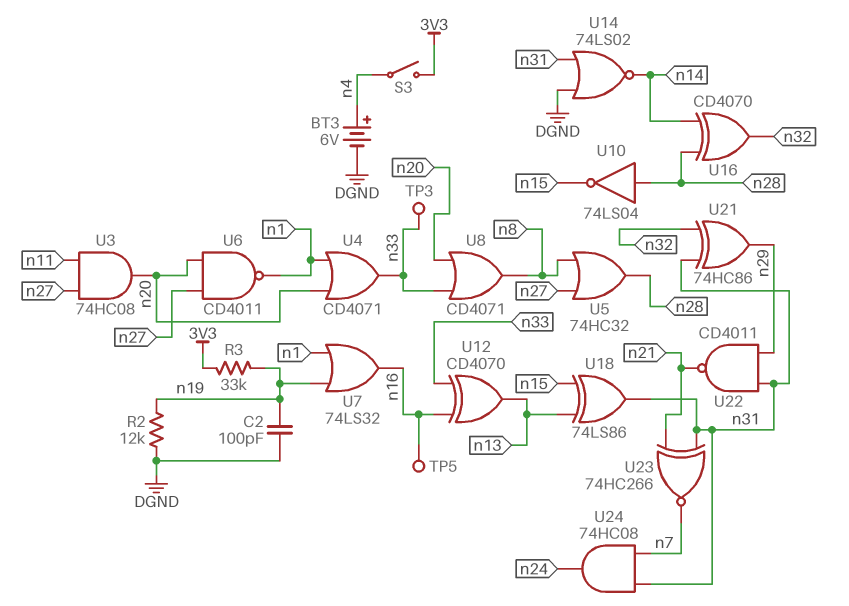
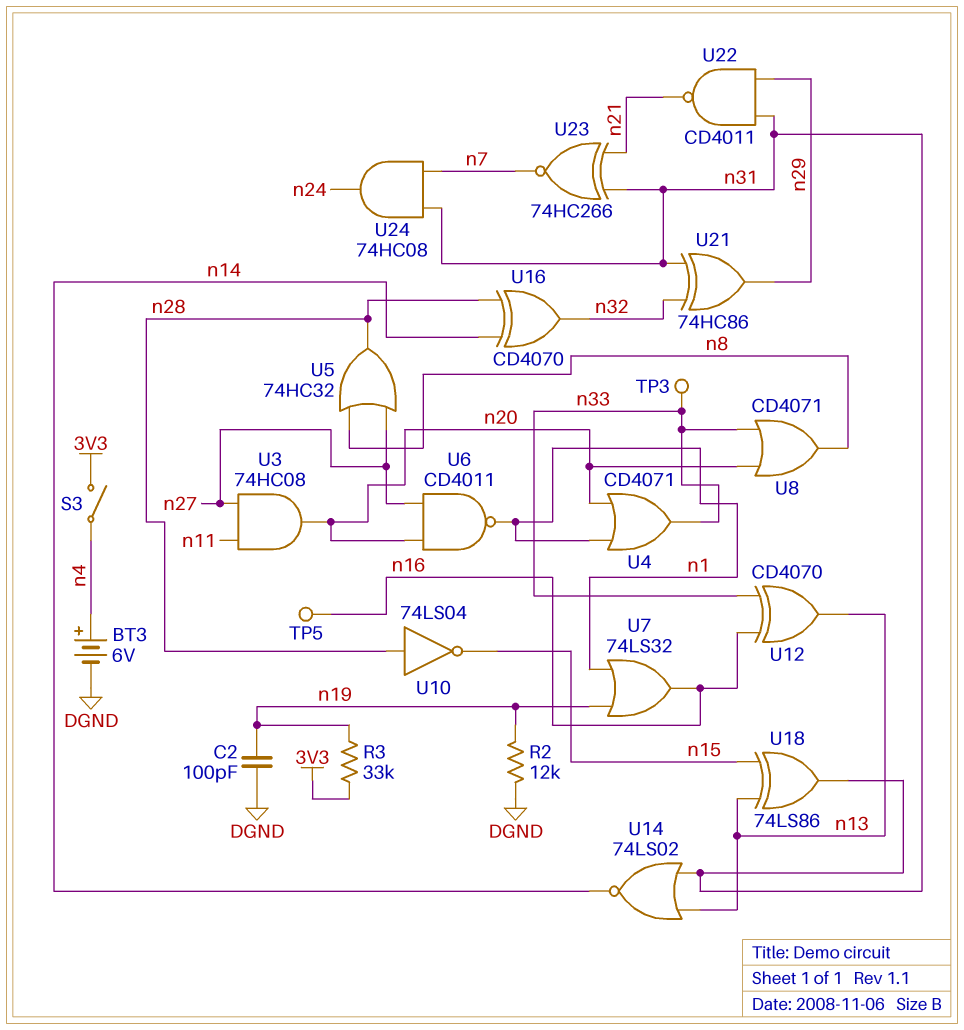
U14: NOR 74LS02 (in DGND, in n31, out n14) -> NOR 74LS02 (in n13, in n31, out n14)

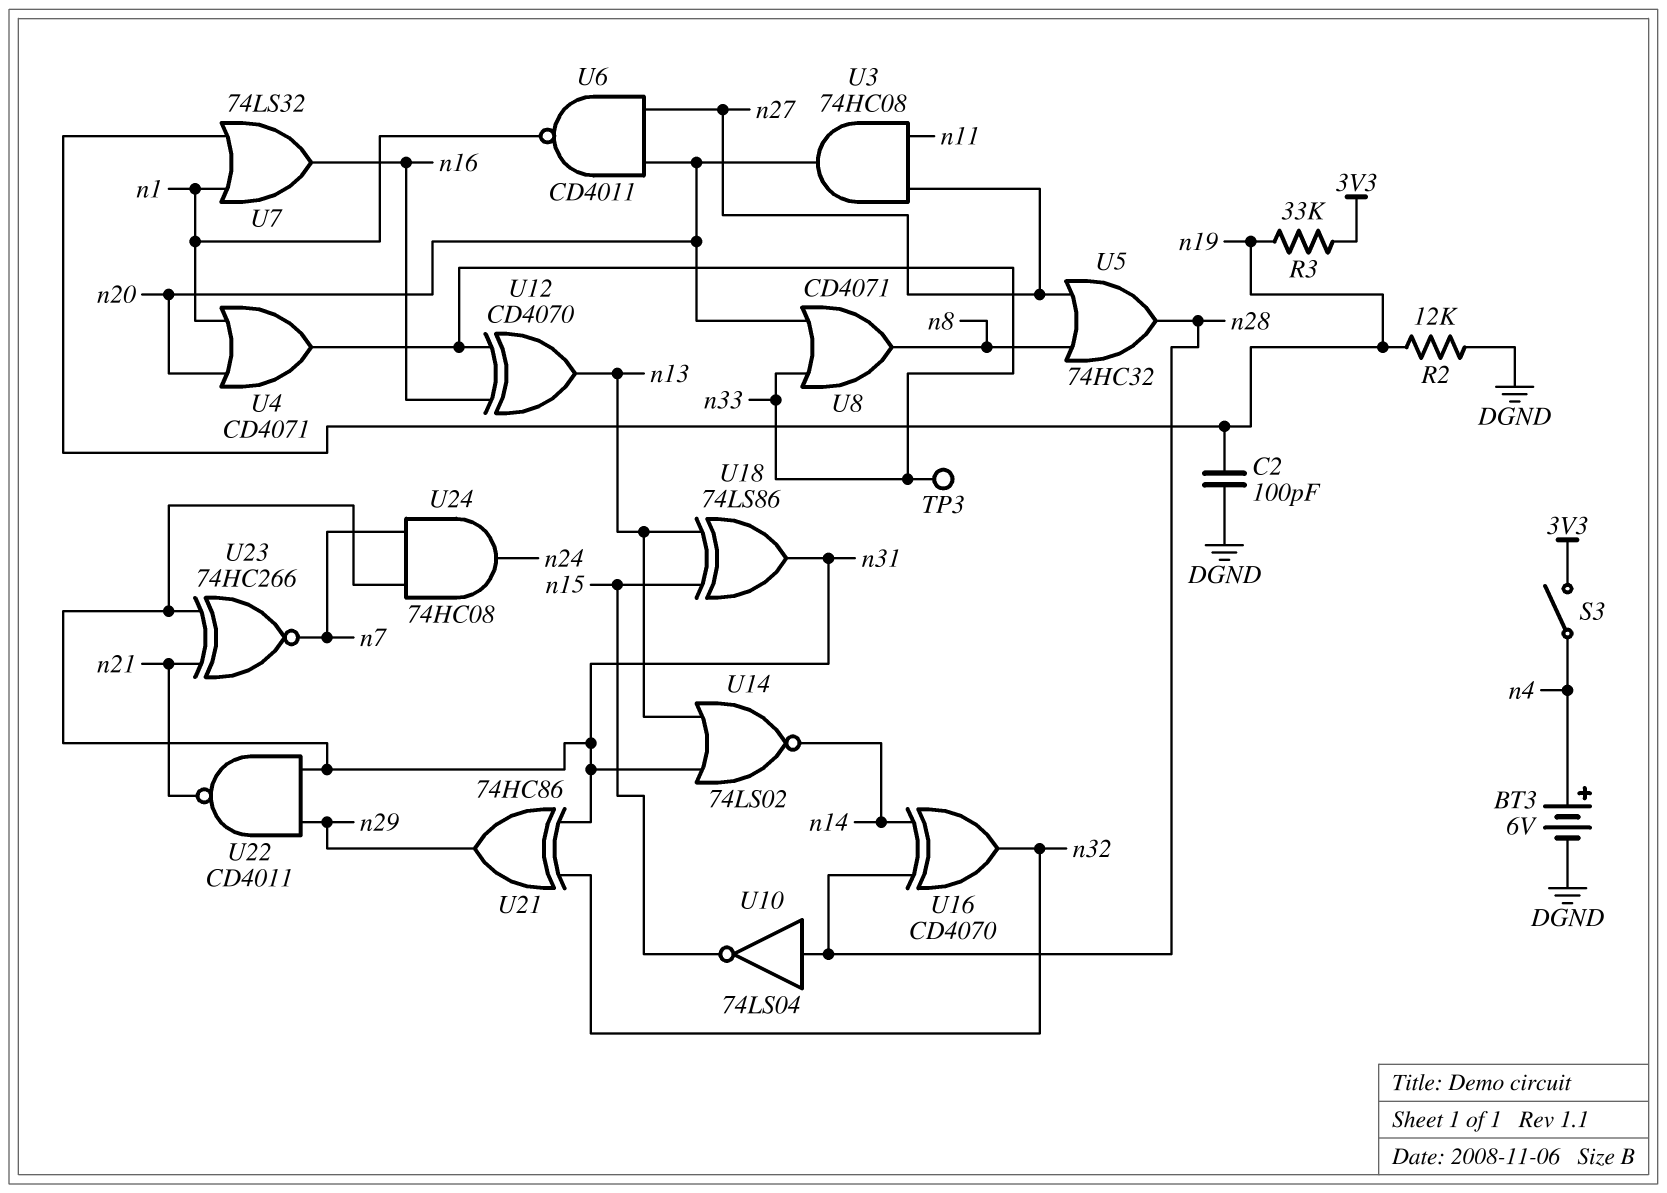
TP5: test point (n16) -> none

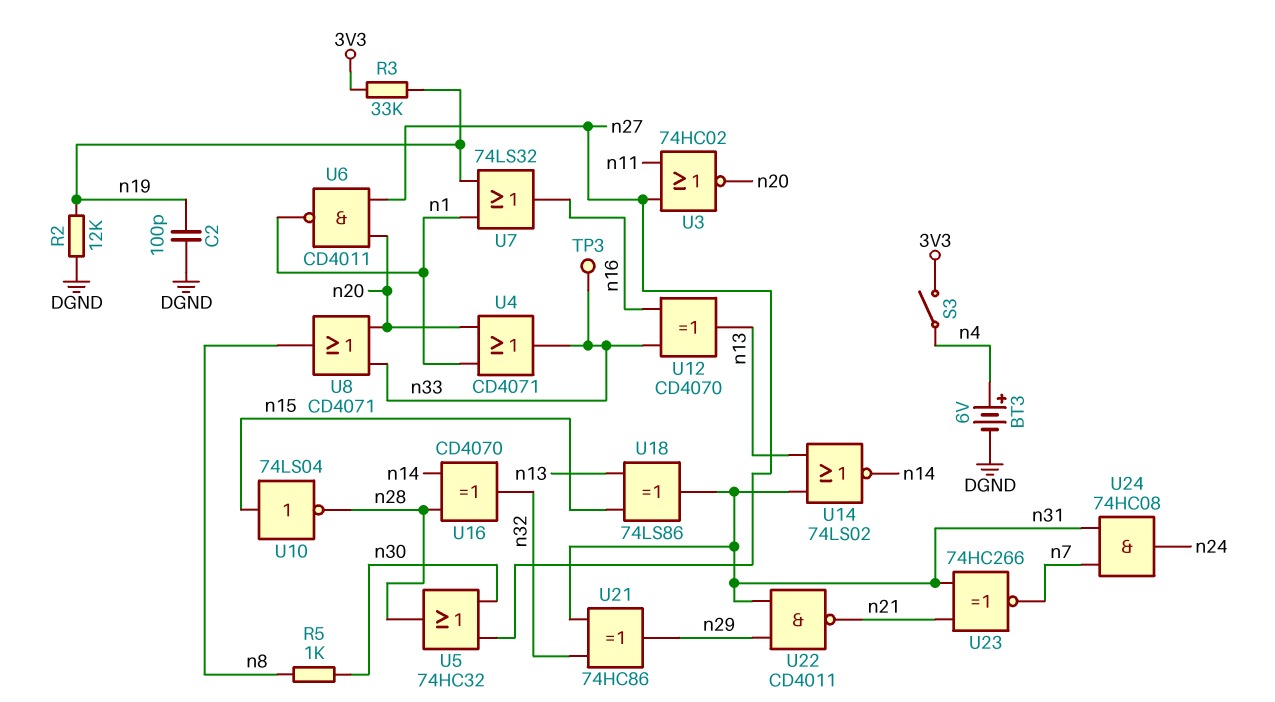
R5: none -> 1k (n8, n30)
U3: AND 74HC08 (in n11, in n27, out n20) -> NOR 74HC02 (in n11, in n27, out n20)
U5: OR 74HC32 (in n8, in n27, out n28) -> OR 74HC32 (in n27, in n30, out n28)
U10: NOT 74LS04 (in n28, out n15) -> NOT 74LS04 (in n15, out n28)

